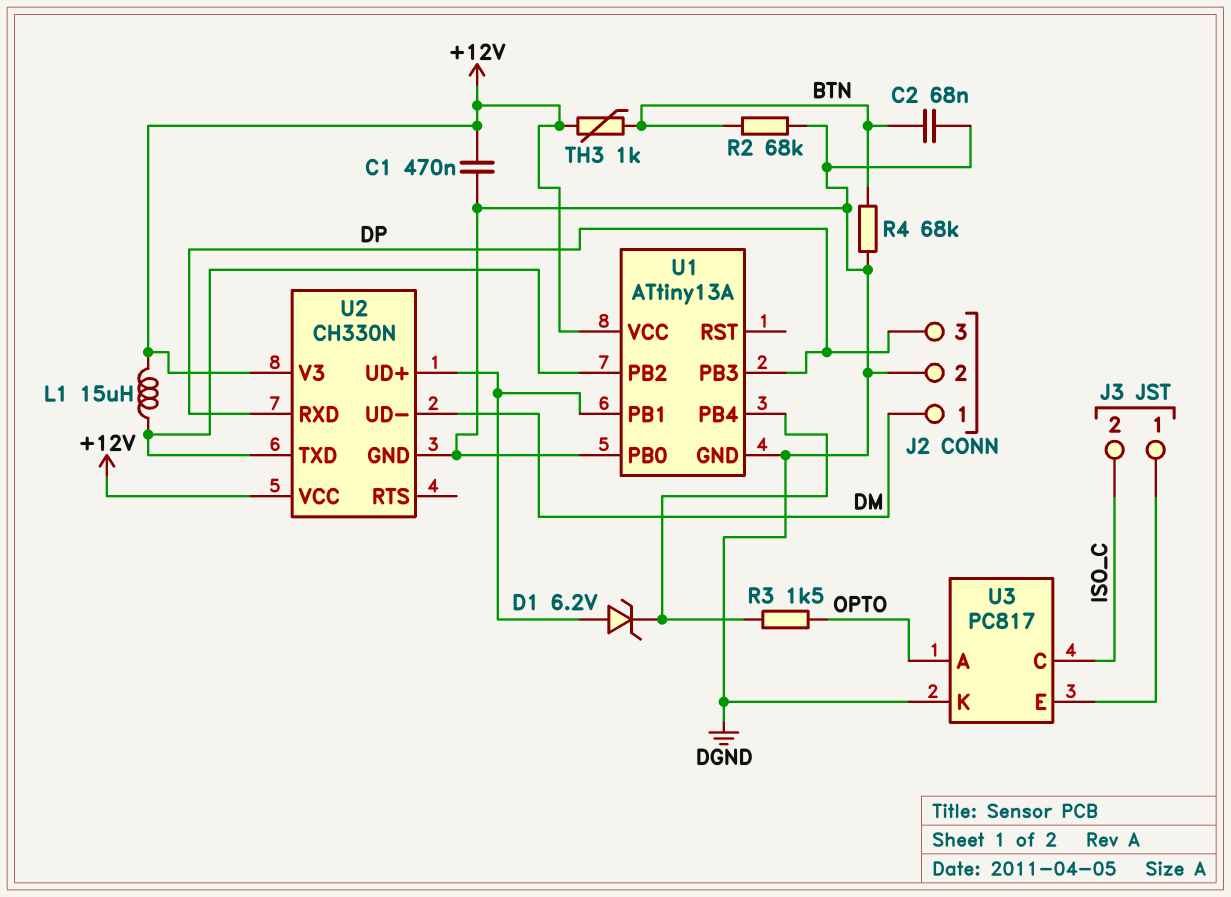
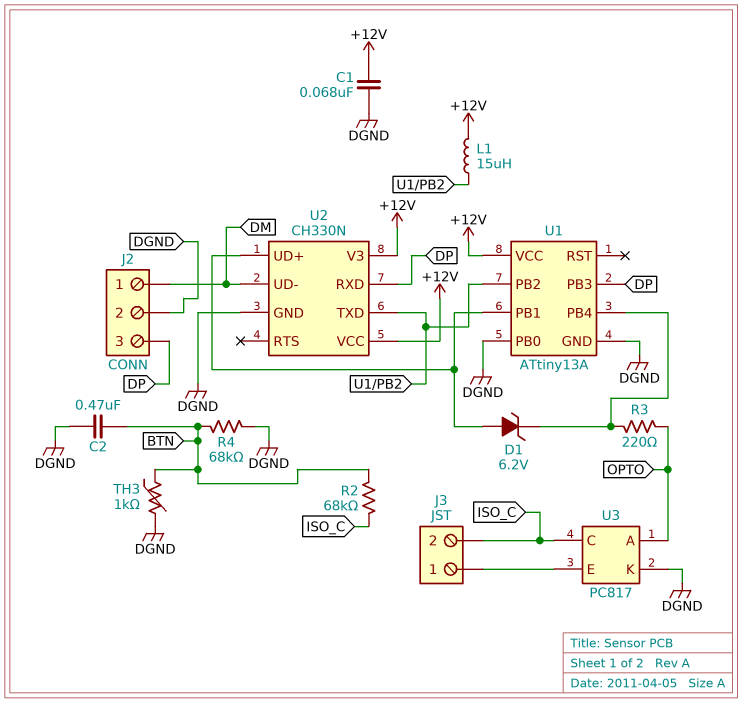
C1: 470nF (+12V, DGND) -> 68nF (+12V, DGND)
C2: 68nF (BTN, DGND) -> 470nF (BTN, DGND)
R2: 68k (BTN, DGND) -> 68k (BTN, ISO_C)
R3: 1.5k (OPTO, U1/PB4) -> 220 (OPTO, U1/PB4)
TH3: 1k (+12V, BTN) -> 1k (BTN, DGND)

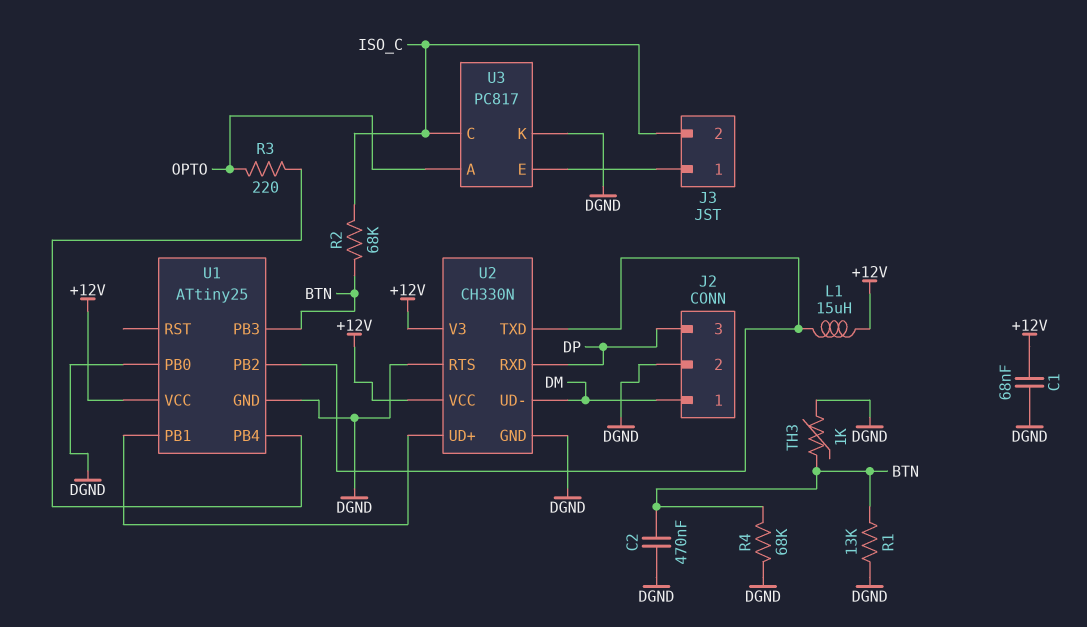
D1: zener 6.2V (A U1/PB1, K U1/PB4) -> none
R1: none -> 13k (BTN, DGND)
U1: ATtiny13A -> ATtiny25
U1 pin PB3: DP -> BTN
U2 pin RTS: none -> DGND

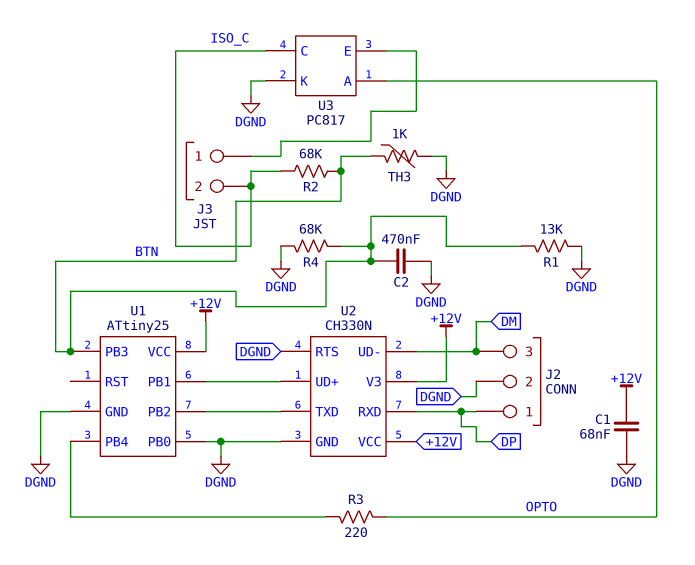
J2 pin 1: DM -> DP
J2 pin 3: DP -> DM
L1: 15uH (+12V, U1/PB2) -> none

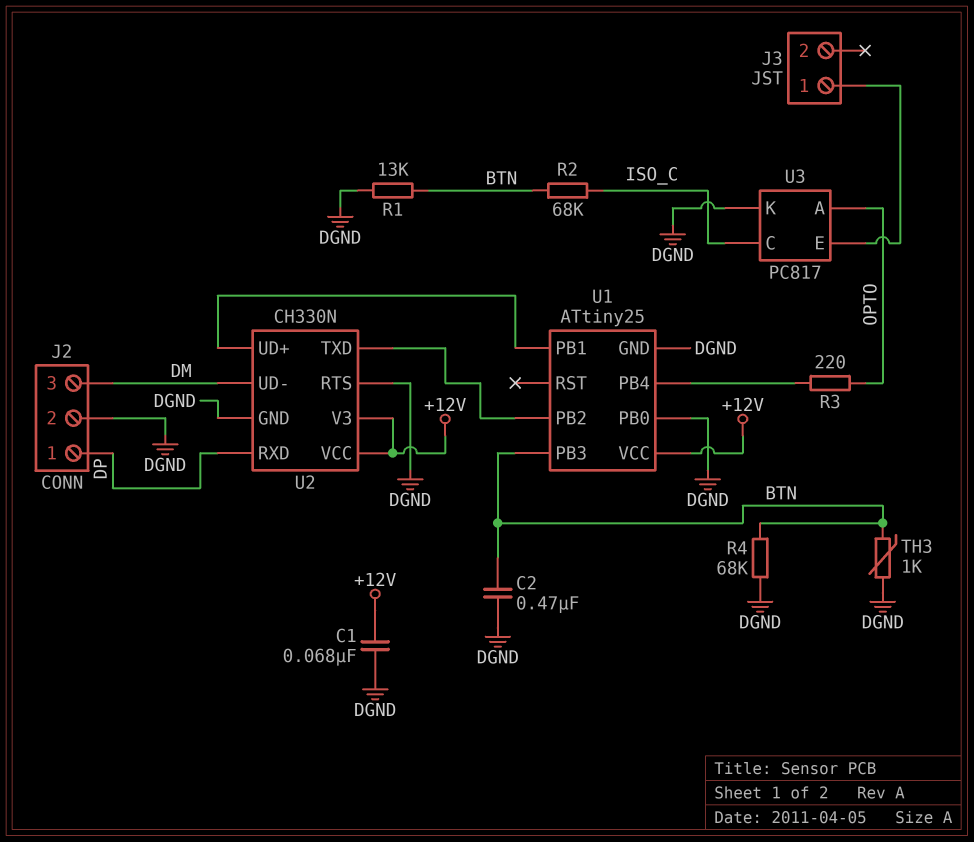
J3 pin 2: ISO_C -> none

